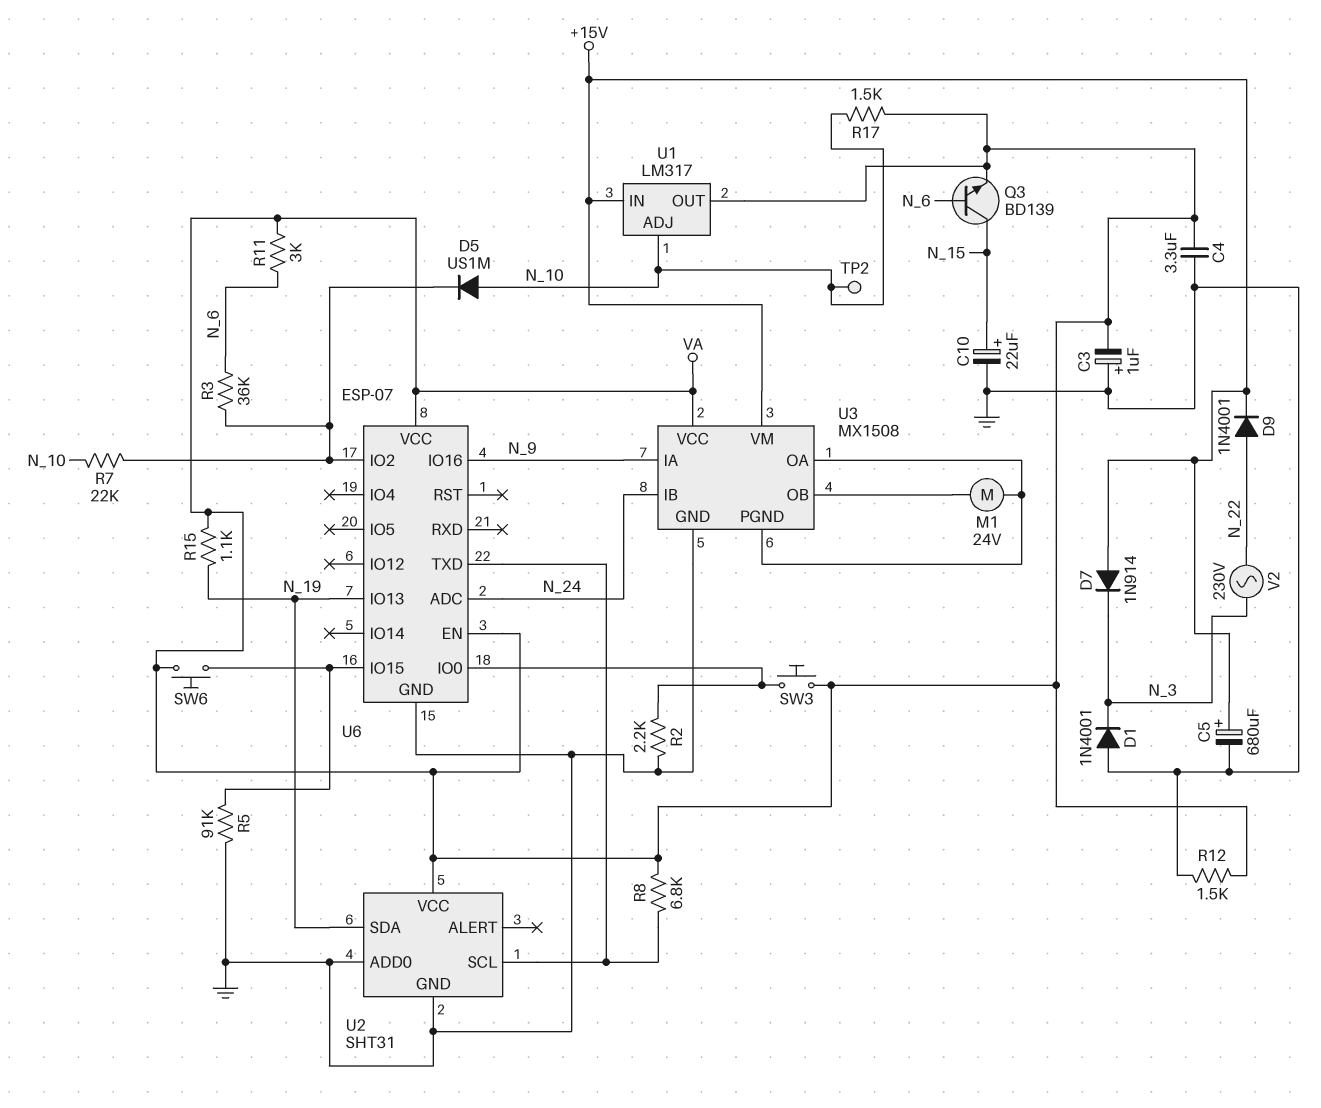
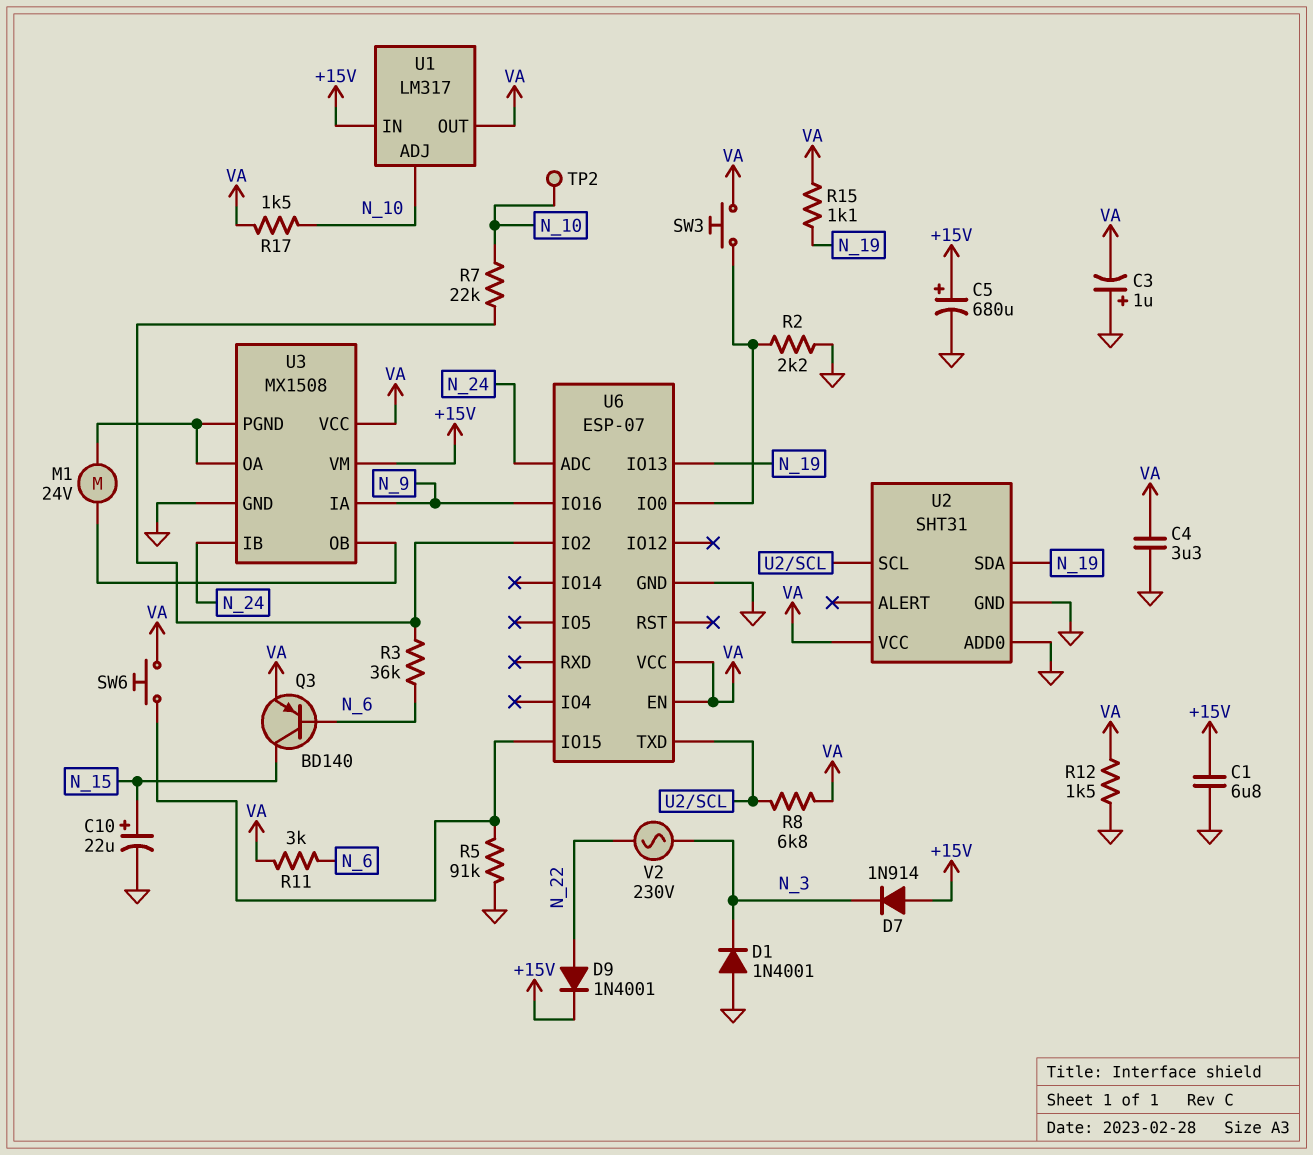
C1: none -> 6.8uF (+15V, GND)
D5: diode US1M (A N_10, K U6/IO2) -> none
Q3: NPN BD139 (B N_6, C N_15, E VA) -> PNP BD140 (B N_6, C N_15, E VA)

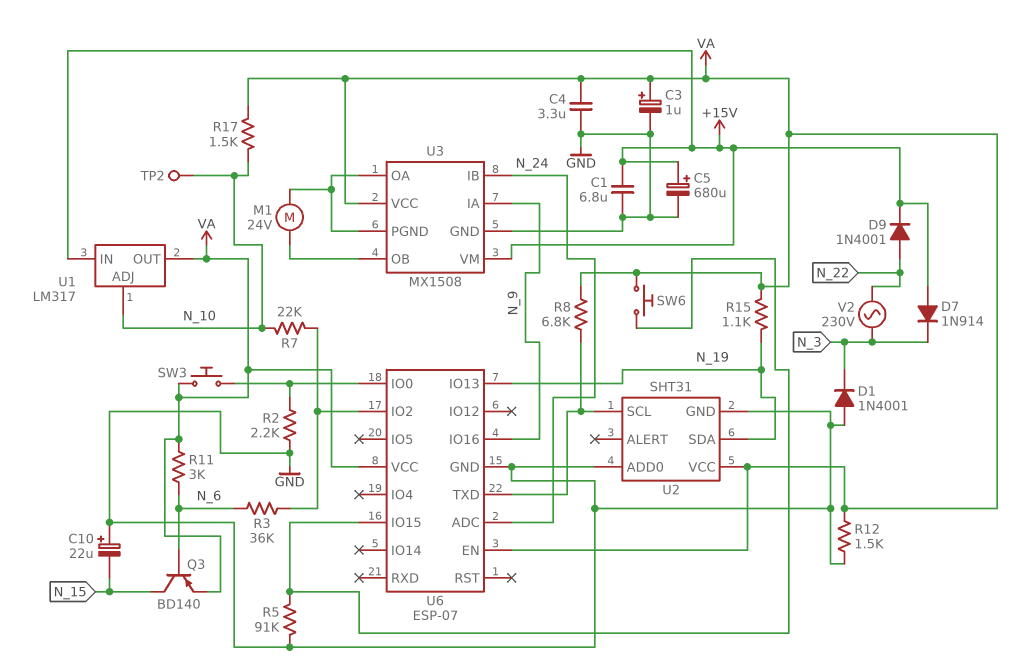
C3: 1uF (plus GND, minus VA) -> 1uF (plus VA, minus GND)
C10: 22uF (plus N_15, minus GND) -> 22uF (plus GND, minus N_15)

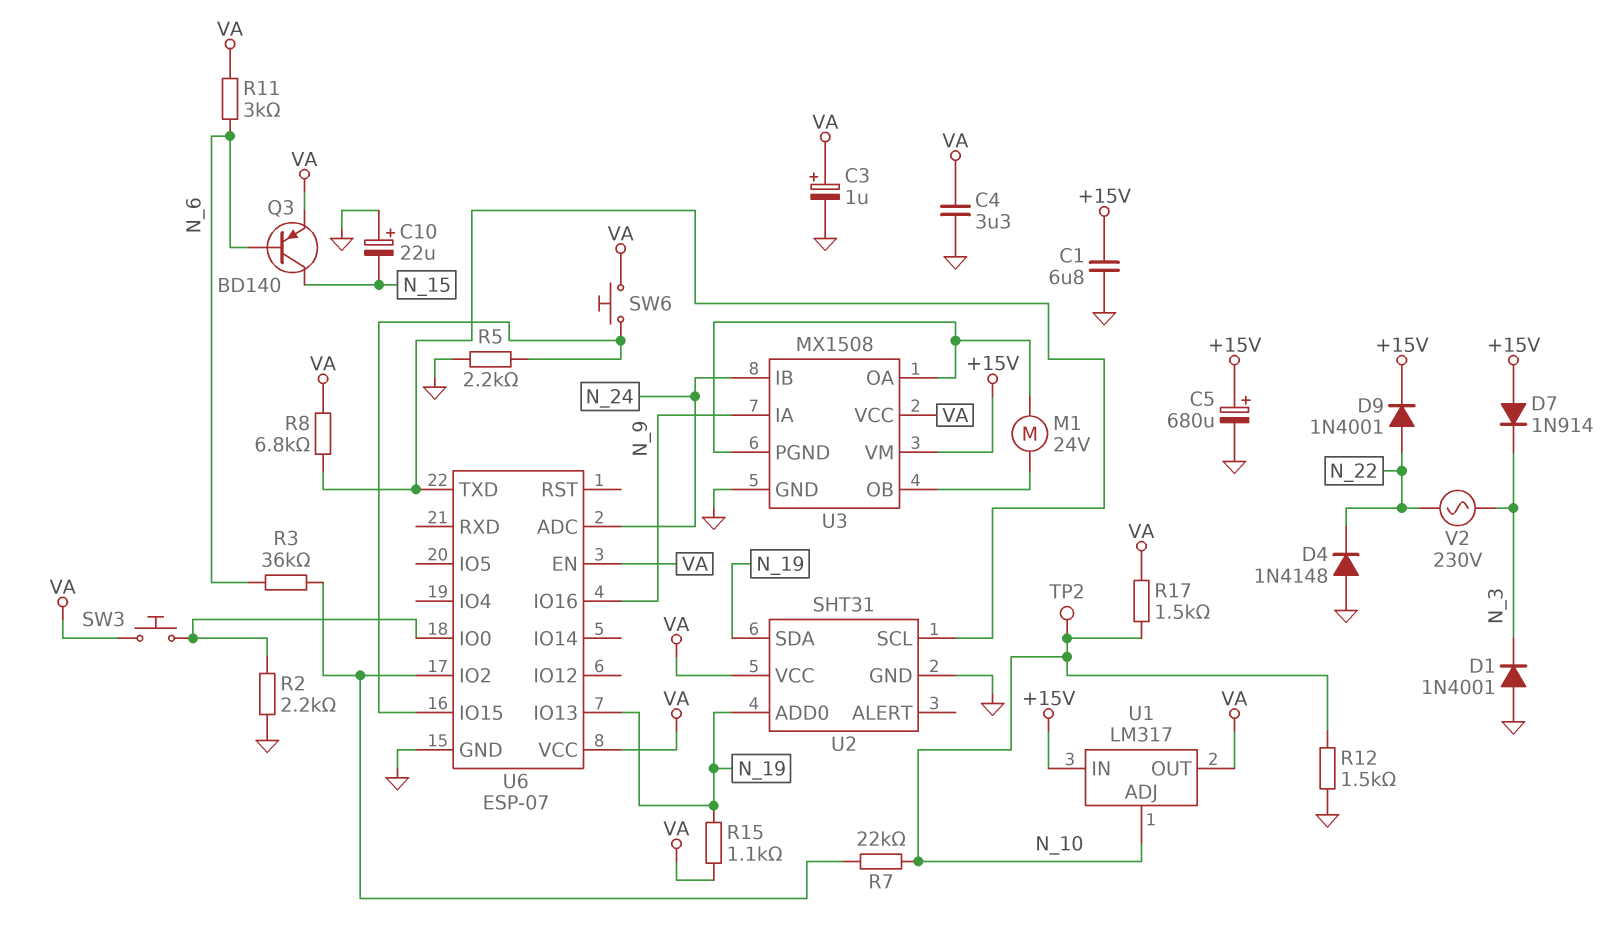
D4: none -> diode 1N4148 (A GND, K N_22)
R5: 91k (GND, U6/IO15) -> 2.2k (GND, U6/IO15)
R12: 1.5k (GND, VA) -> 1.5k (GND, N_10)
U2 pin ADD0: GND -> N_19

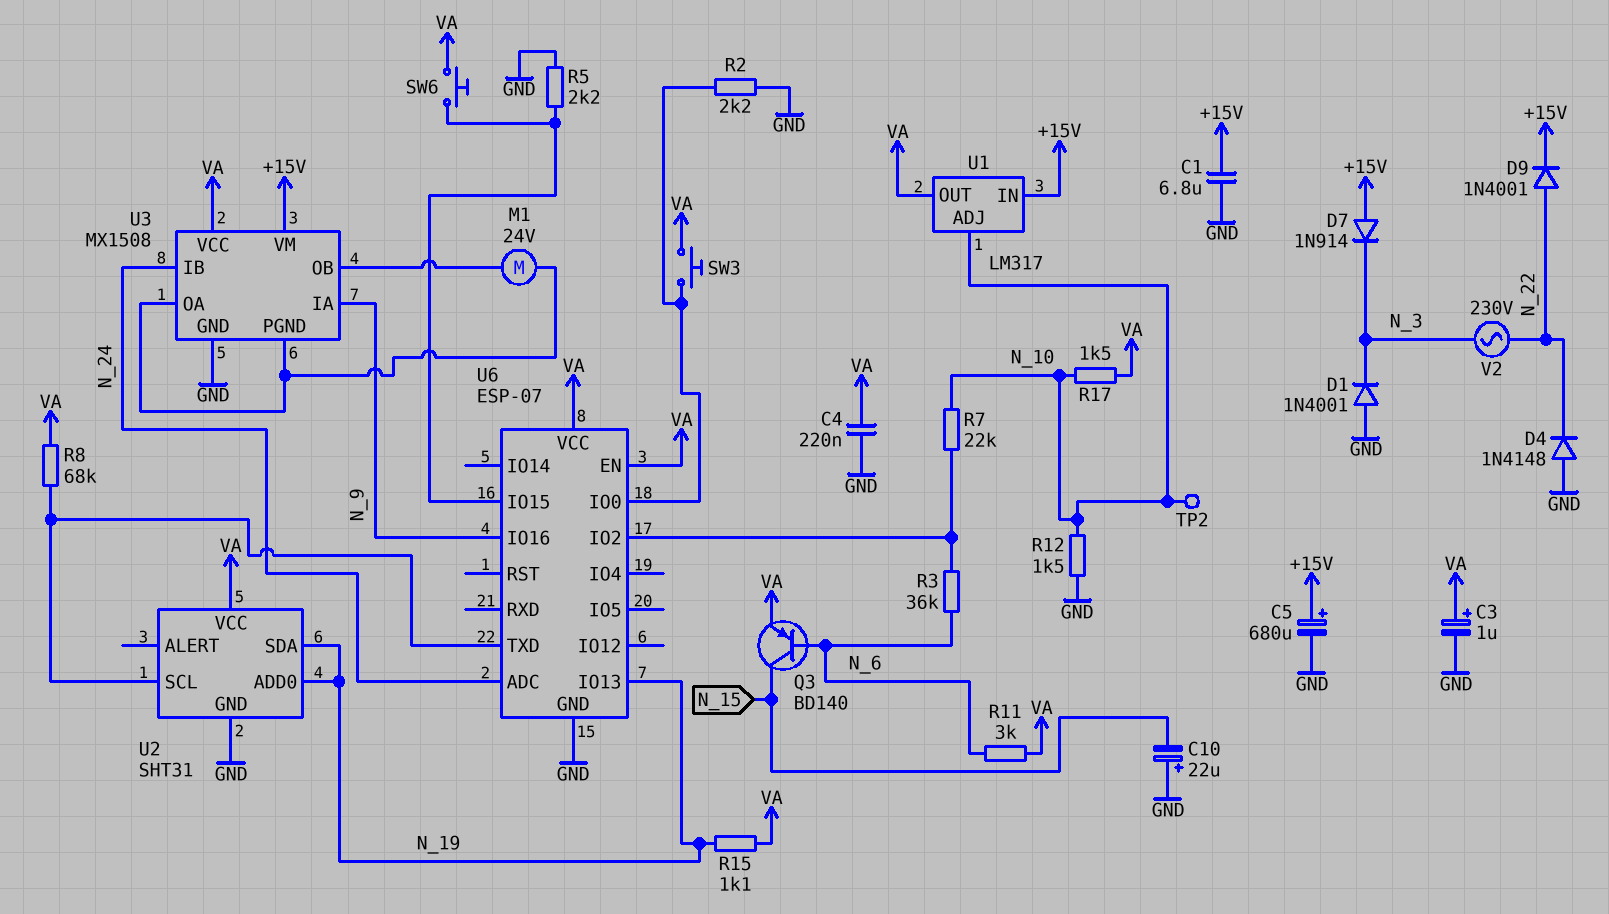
C4: 3.3uF (GND, VA) -> 220nF (GND, VA)
R8: 6.8k (U2/SCL, VA) -> 68k (U2/SCL, VA)

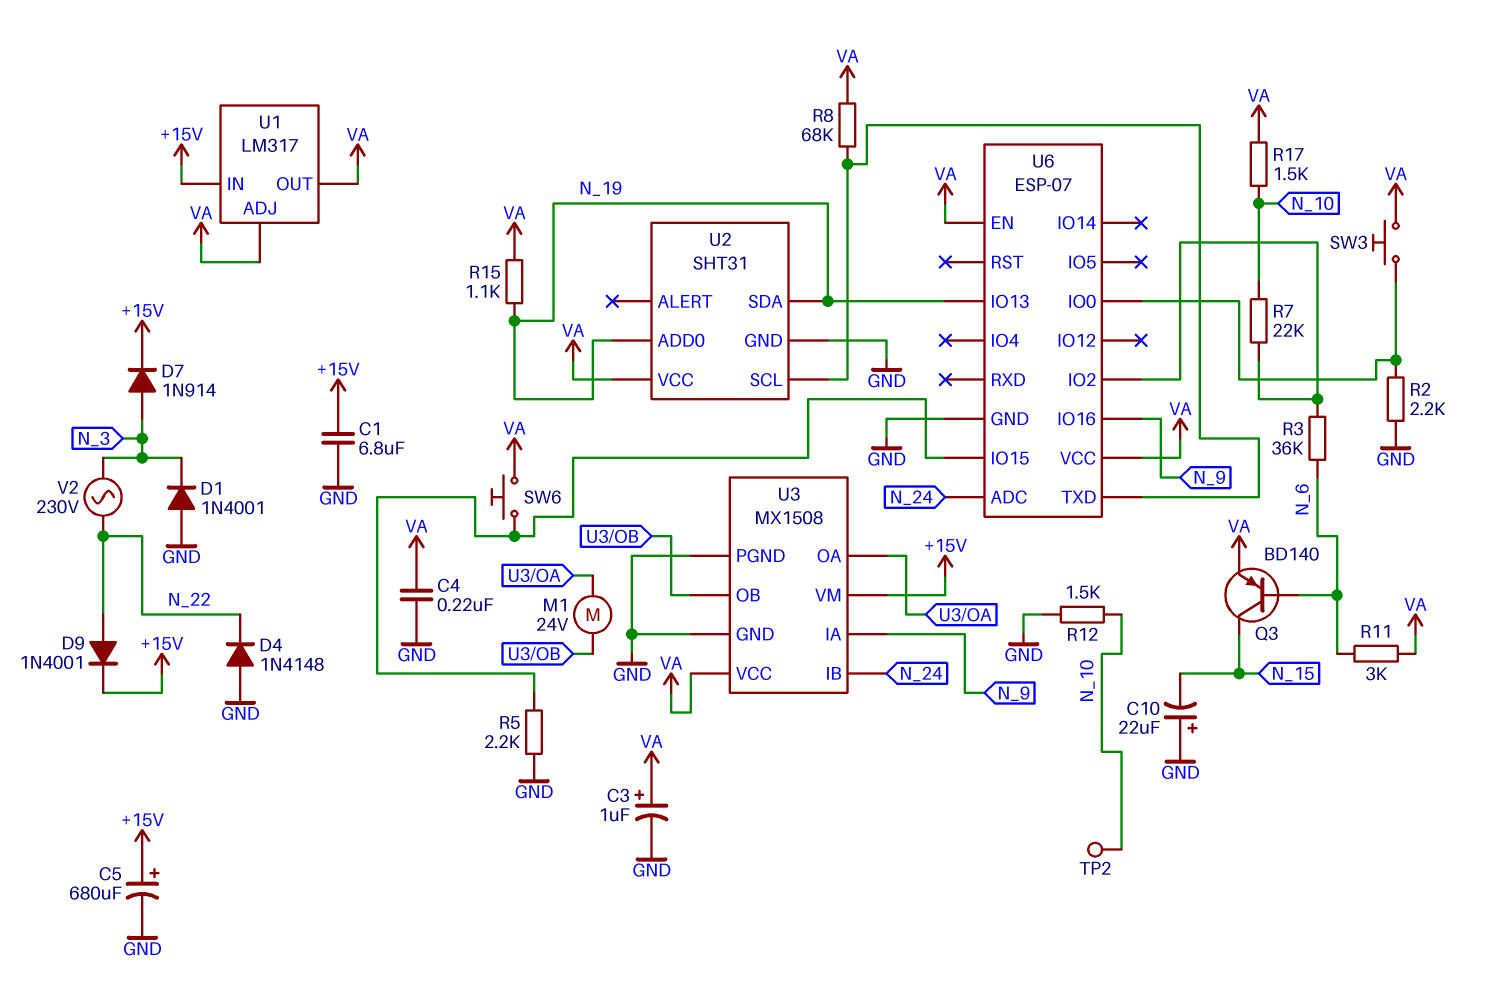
D7: diode 1N914 (A +15V, K N_3) -> diode 1N914 (A N_3, K +15V)
U1 pin ADJ: N_10 -> VA
U3 pin PGND: U3/OA -> GND

